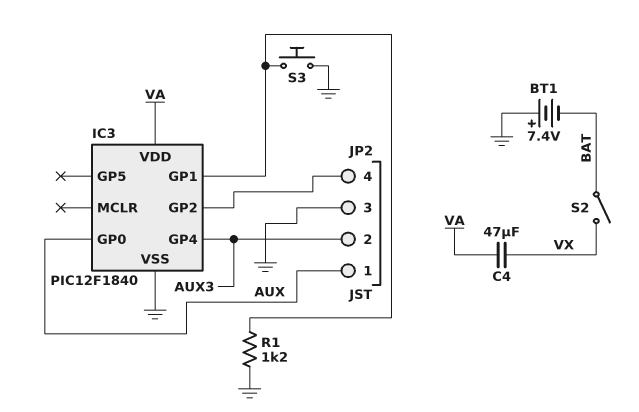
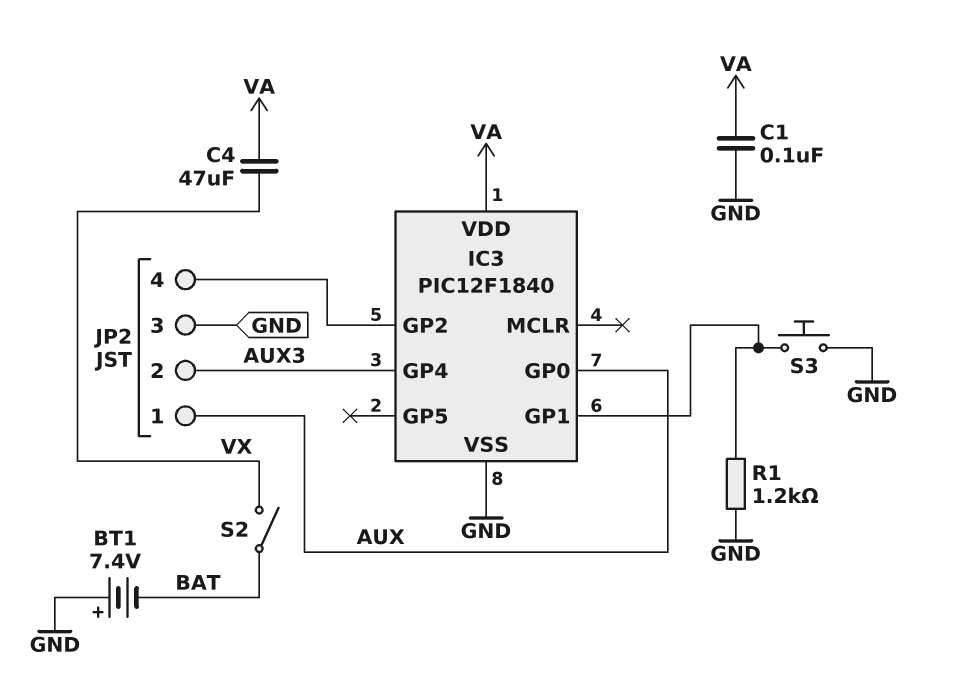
C1: none -> 100nF (GND, VA)

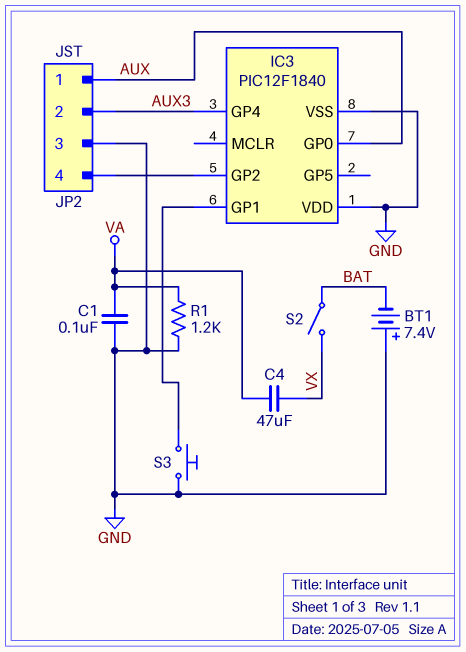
IC3 pin VDD: VA -> GND
R1: 1.2k (GND, IC3/GP1) -> 1.2k (GND, VA)

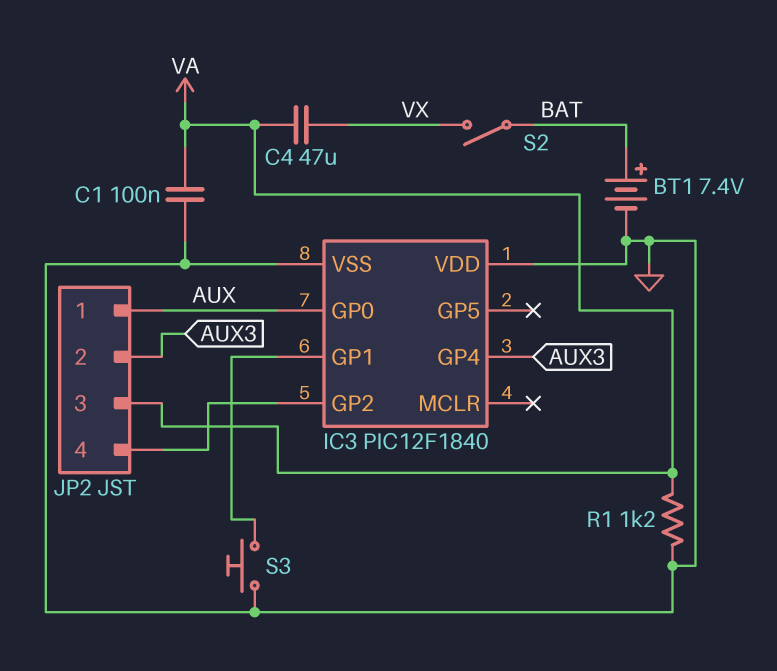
BT1: 7.4V (plus GND, minus BAT) -> 7.4V (plus BAT, minus GND)
JP2 pin 3: GND -> VA

